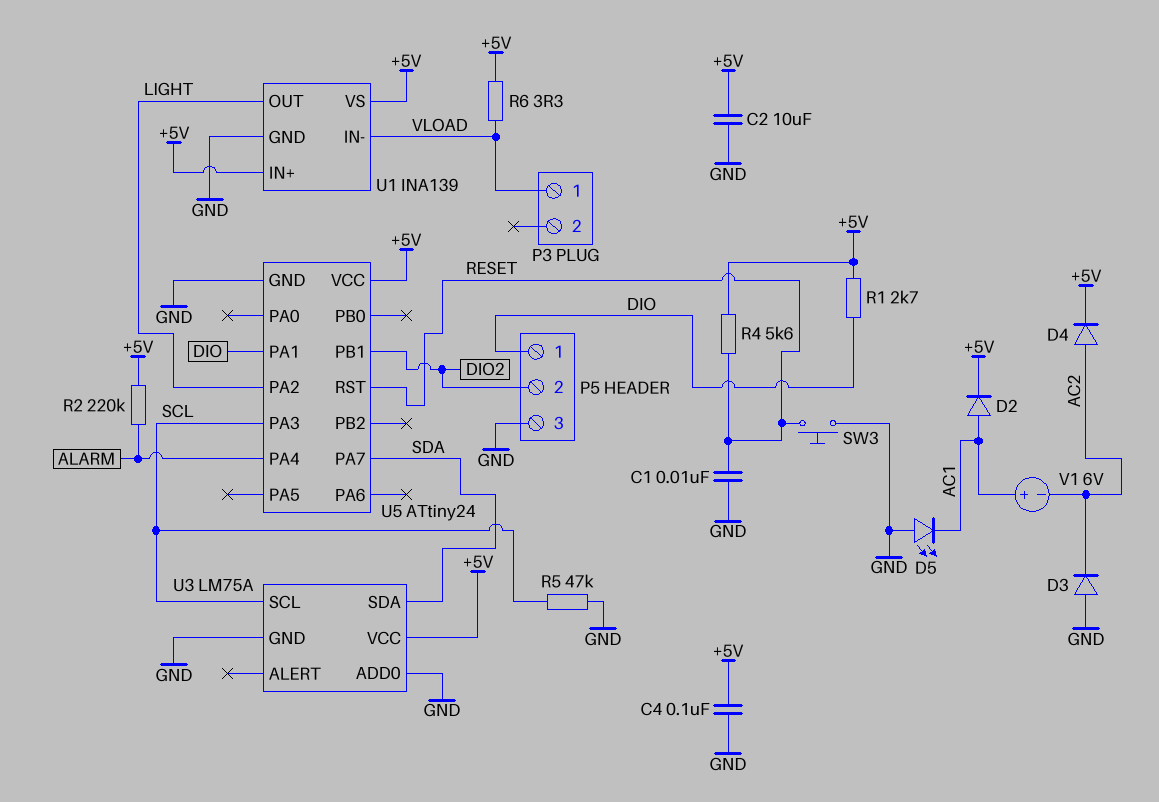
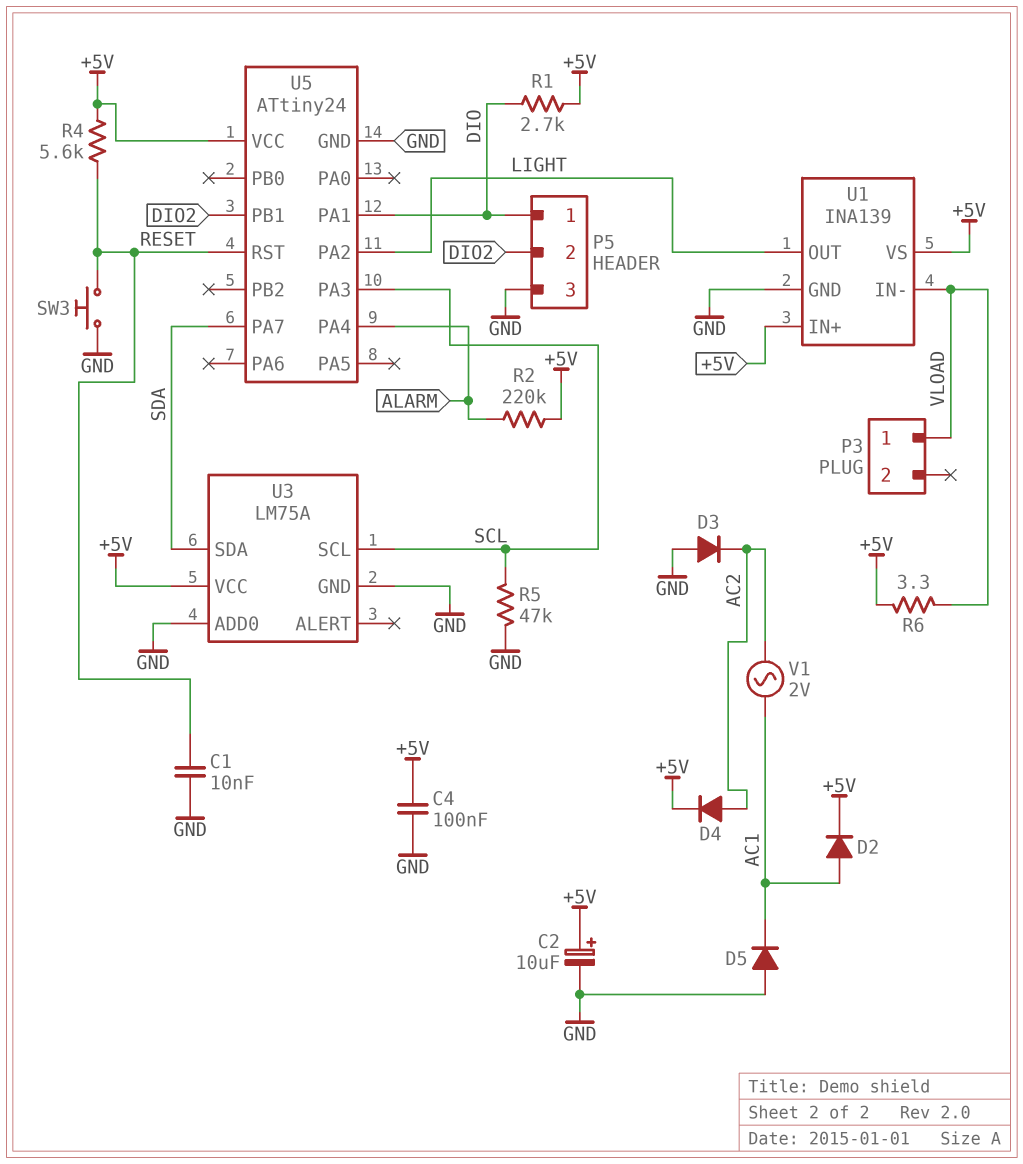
C2: 10uF (+5V, GND) -> 10uF (plus +5V, minus GND)
D5: LED (A GND, K AC1) -> diode (A GND, K AC1)
V1: 6V (plus AC1, minus AC2) -> AC 2V (AC1, AC2)

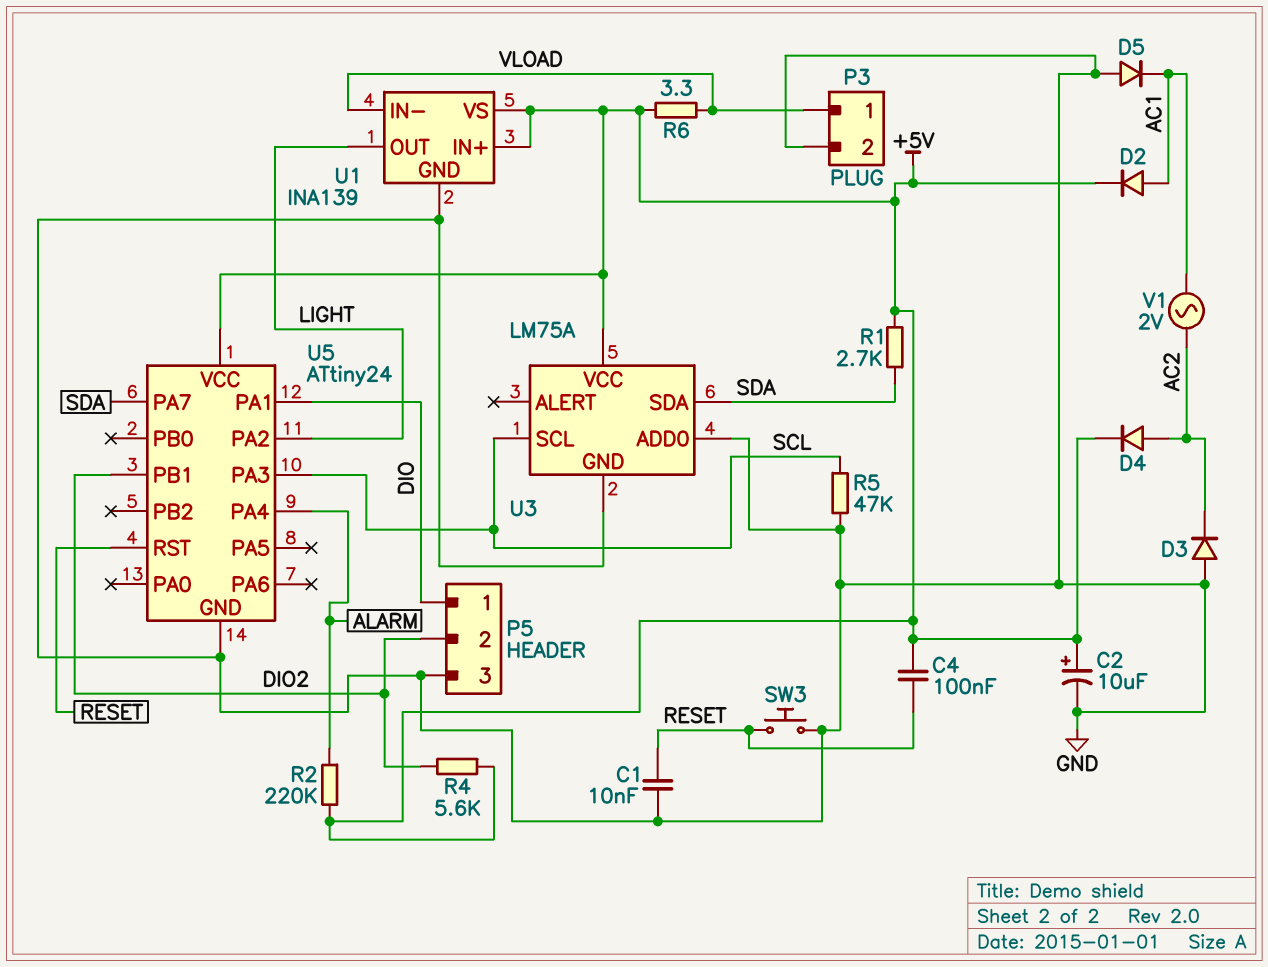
C4: 100nF (+5V, GND) -> 100nF (+5V, RESET)
P3 pin 2: none -> GND
R1: 2.7k (+5V, DIO) -> 2.7k (+5V, SDA)
R4: 5.6k (+5V, RESET) -> 5.6k (+5V, DIO2)

